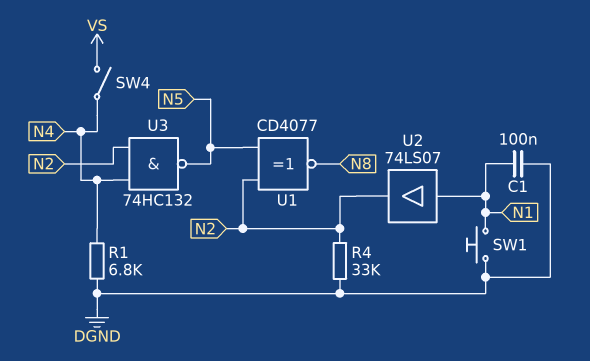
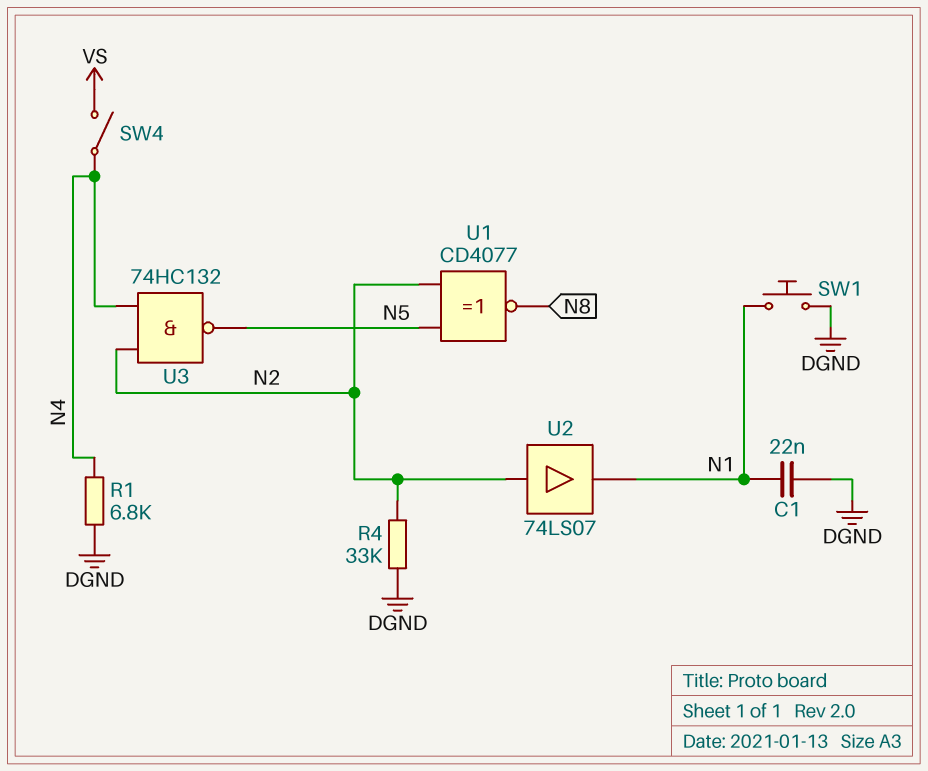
C1: 100nF (DGND, N1) -> 22nF (DGND, N1)
U2: buffer 74LS07 (in N1, out N2) -> buffer 74LS07 (in N2, out N1)

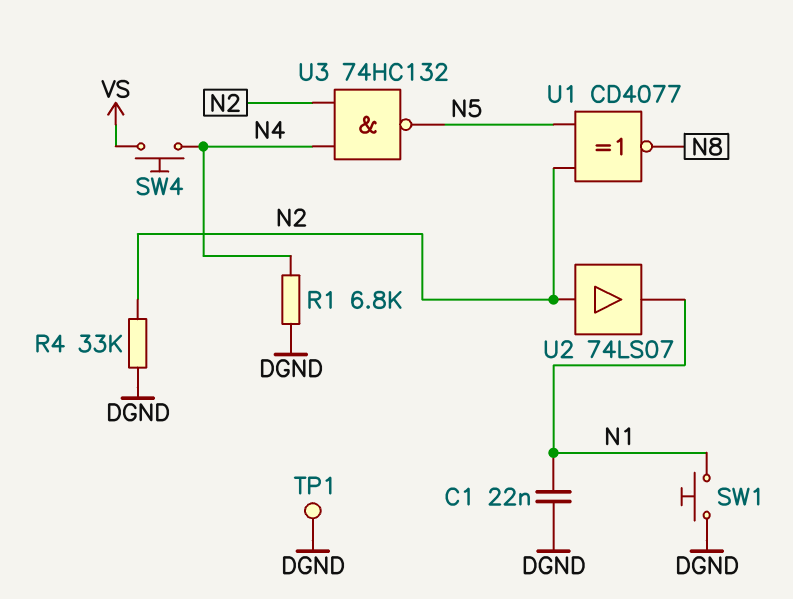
SW4: switch (N4, VS) -> button (N4, VS)
TP1: none -> test point (DGND)

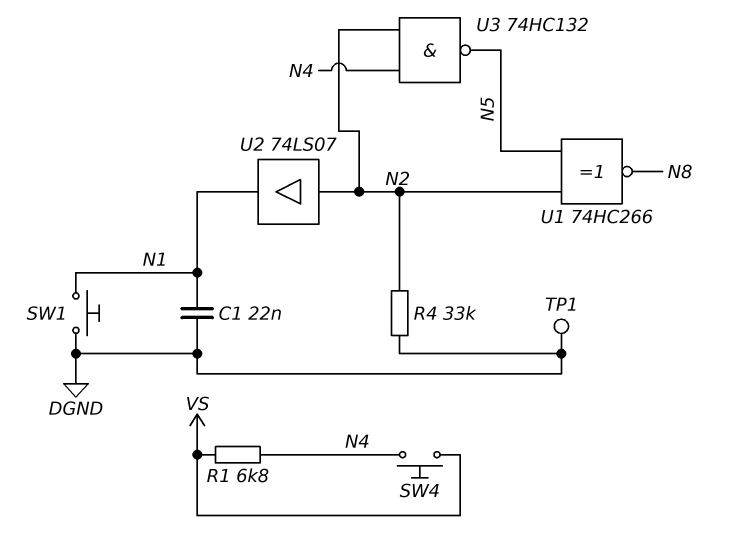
R1: 6.8k (DGND, N4) -> 6.8k (N4, VS)
U1: XNOR CD4077 (in N2, in N5, out N8) -> XNOR 74HC266 (in N2, in N5, out N8)

